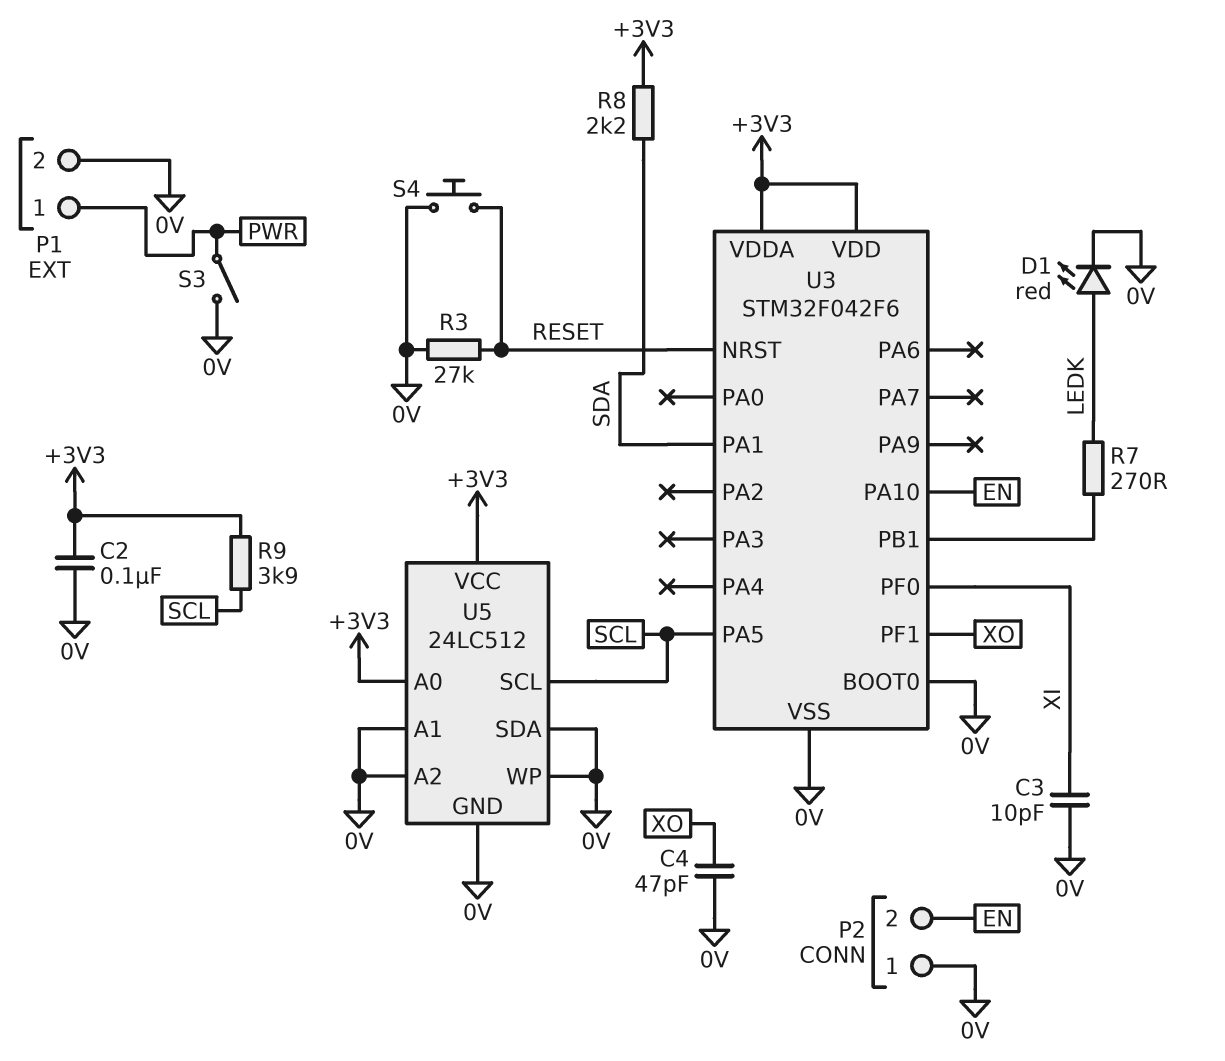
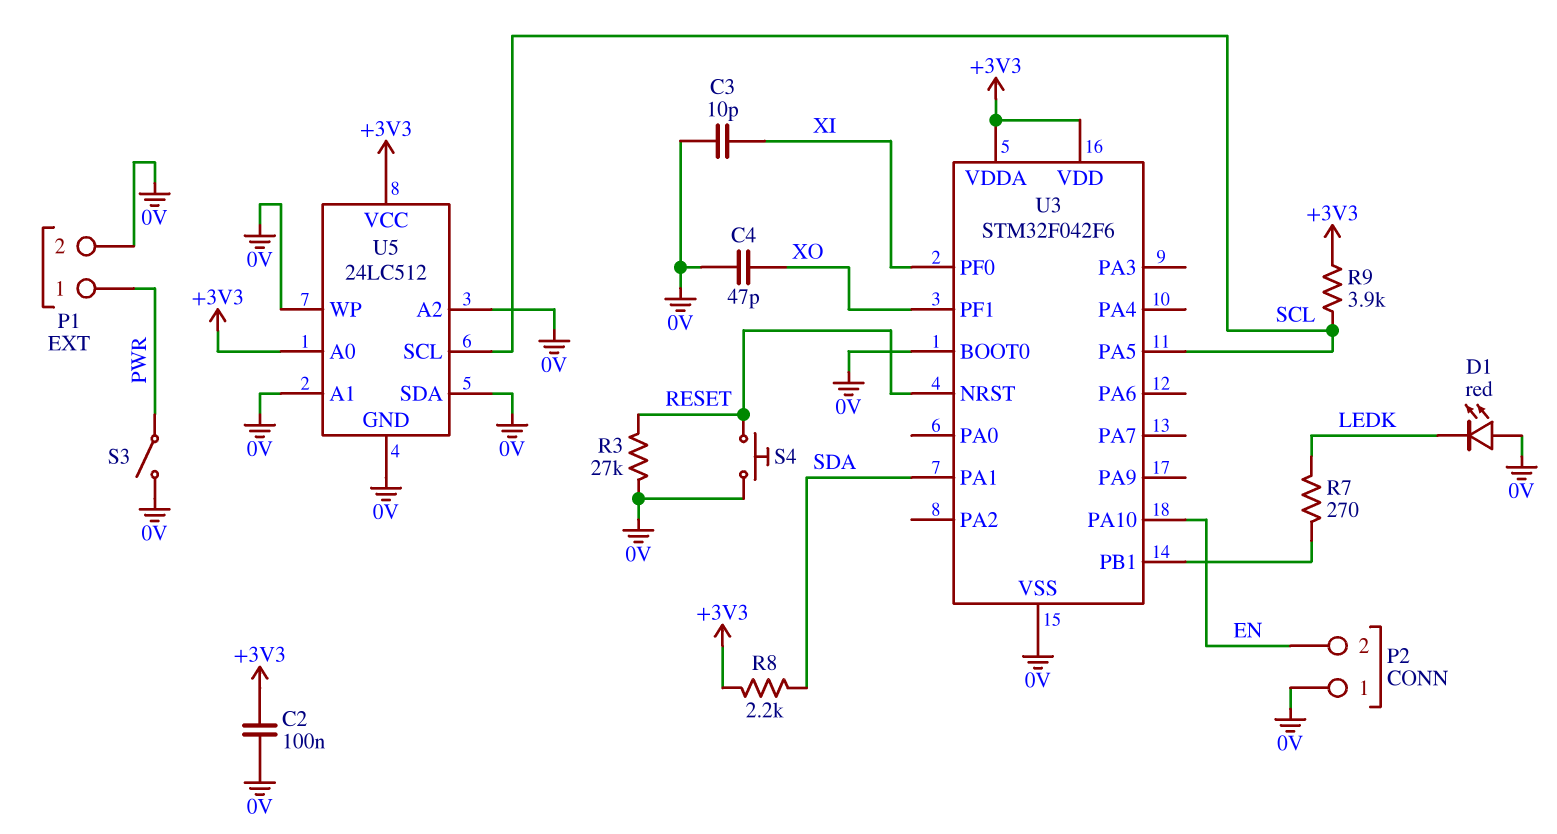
D1: LED red (A LEDK, K 0V) -> LED red (A 0V, K LEDK)

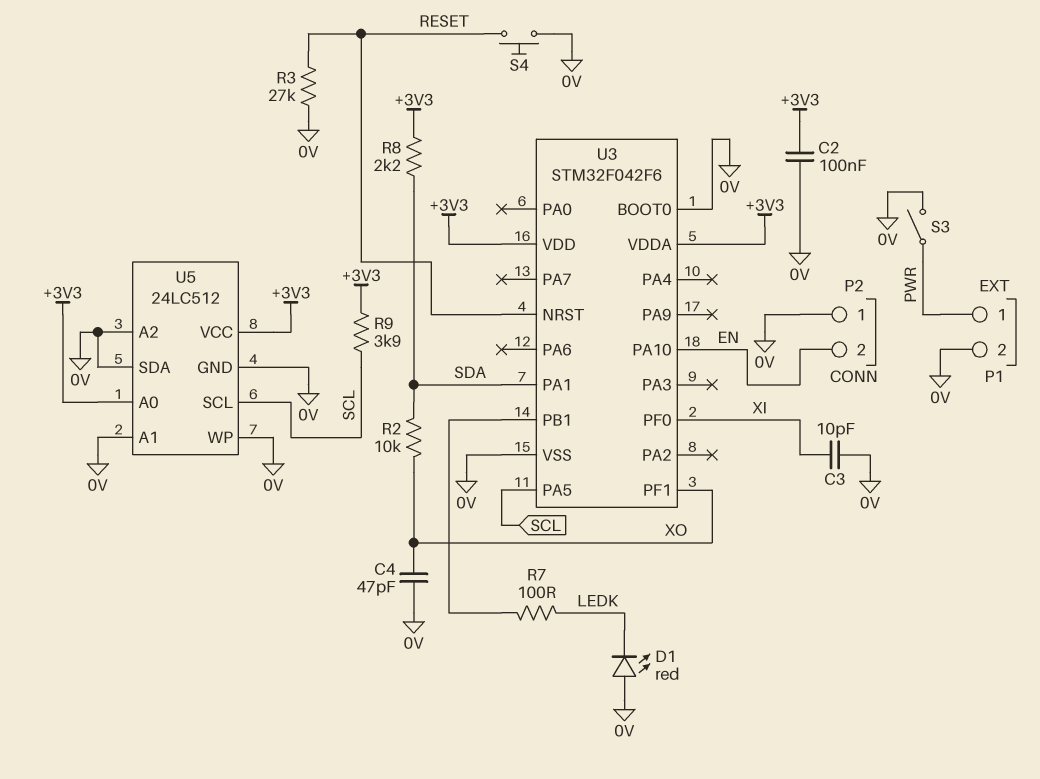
R2: none -> 10k (SDA, XO)
R7: 270 (LEDK, U3/PB1) -> 100 (LEDK, U3/PB1)

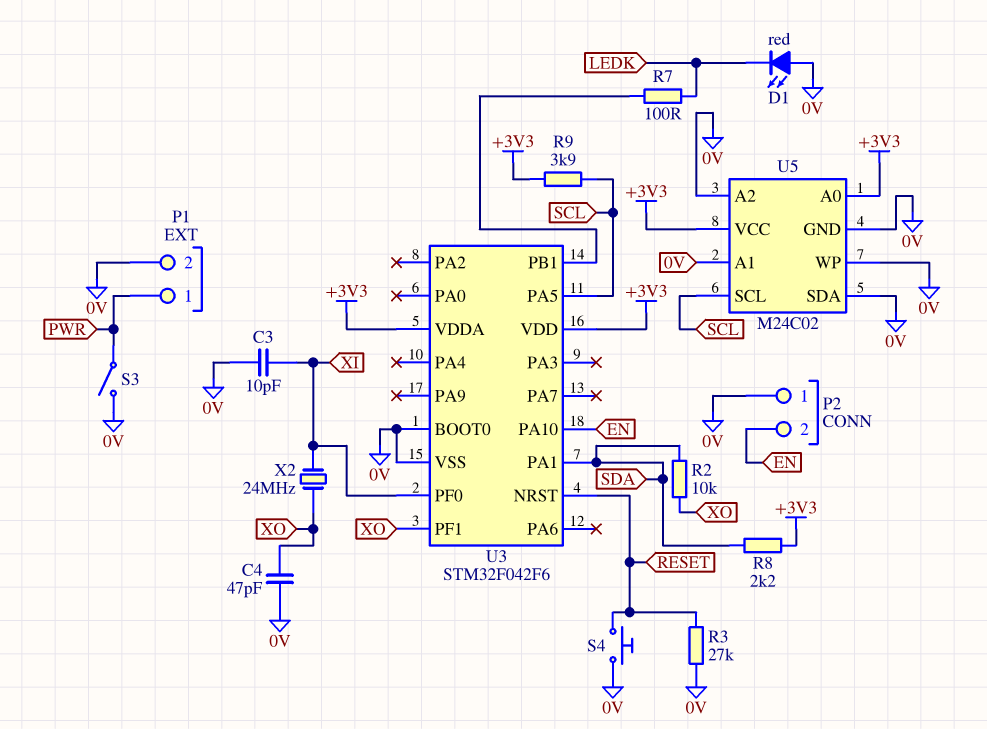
C2: 100nF (+3V3, 0V) -> none
U5: 24LC512 -> M24C02
X2: none -> 24MHz (XI, XO)

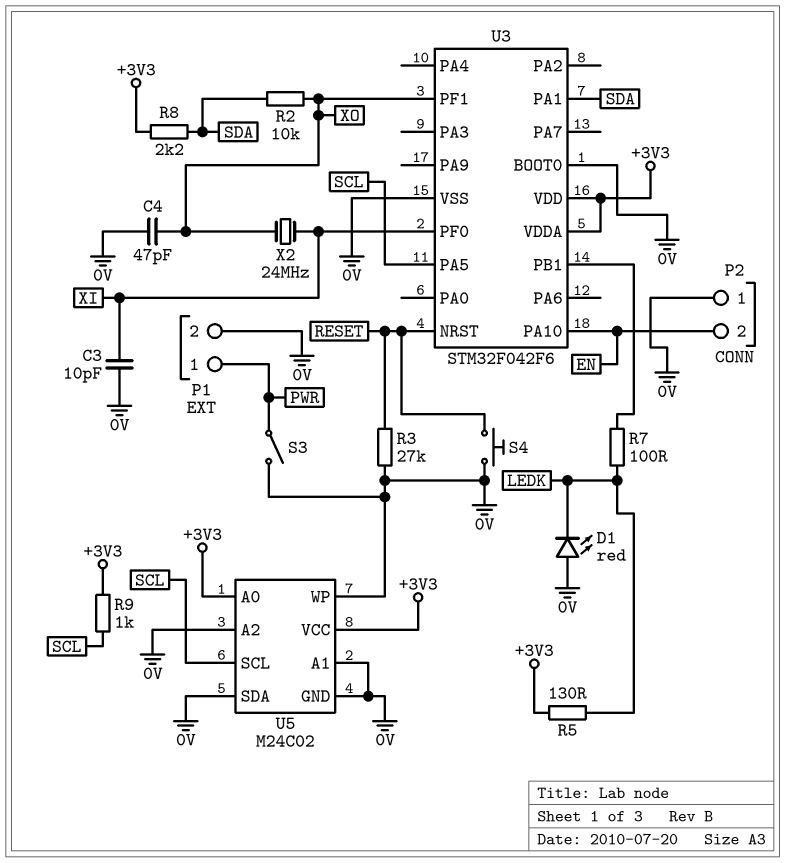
R5: none -> 130 (+3V3, LEDK)
R9: 3.9k (+3V3, SCL) -> 1k (+3V3, SCL)

